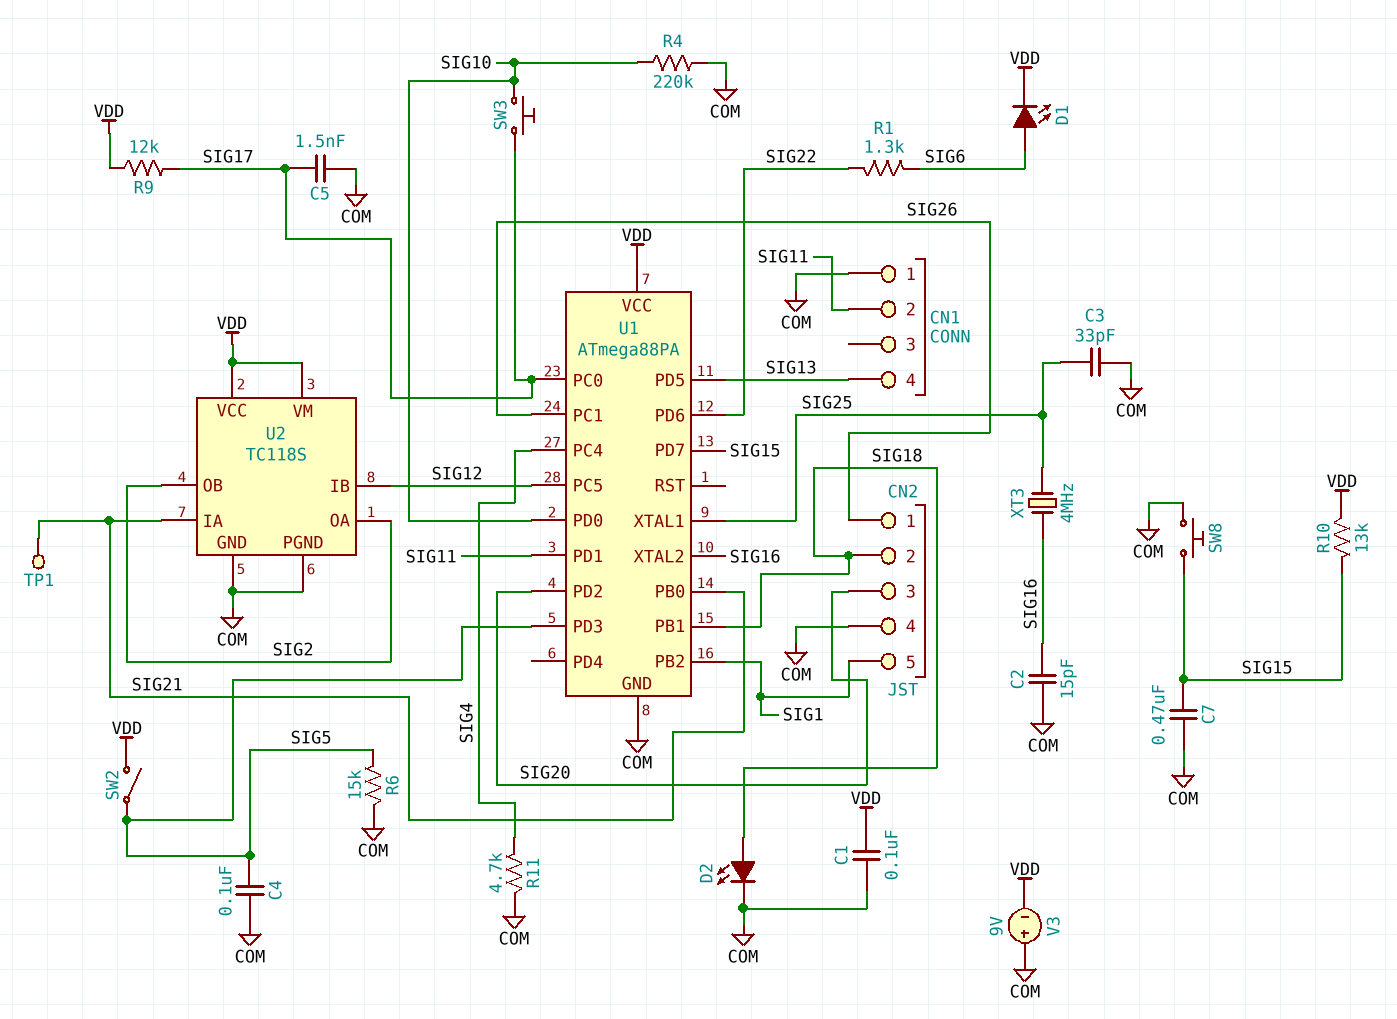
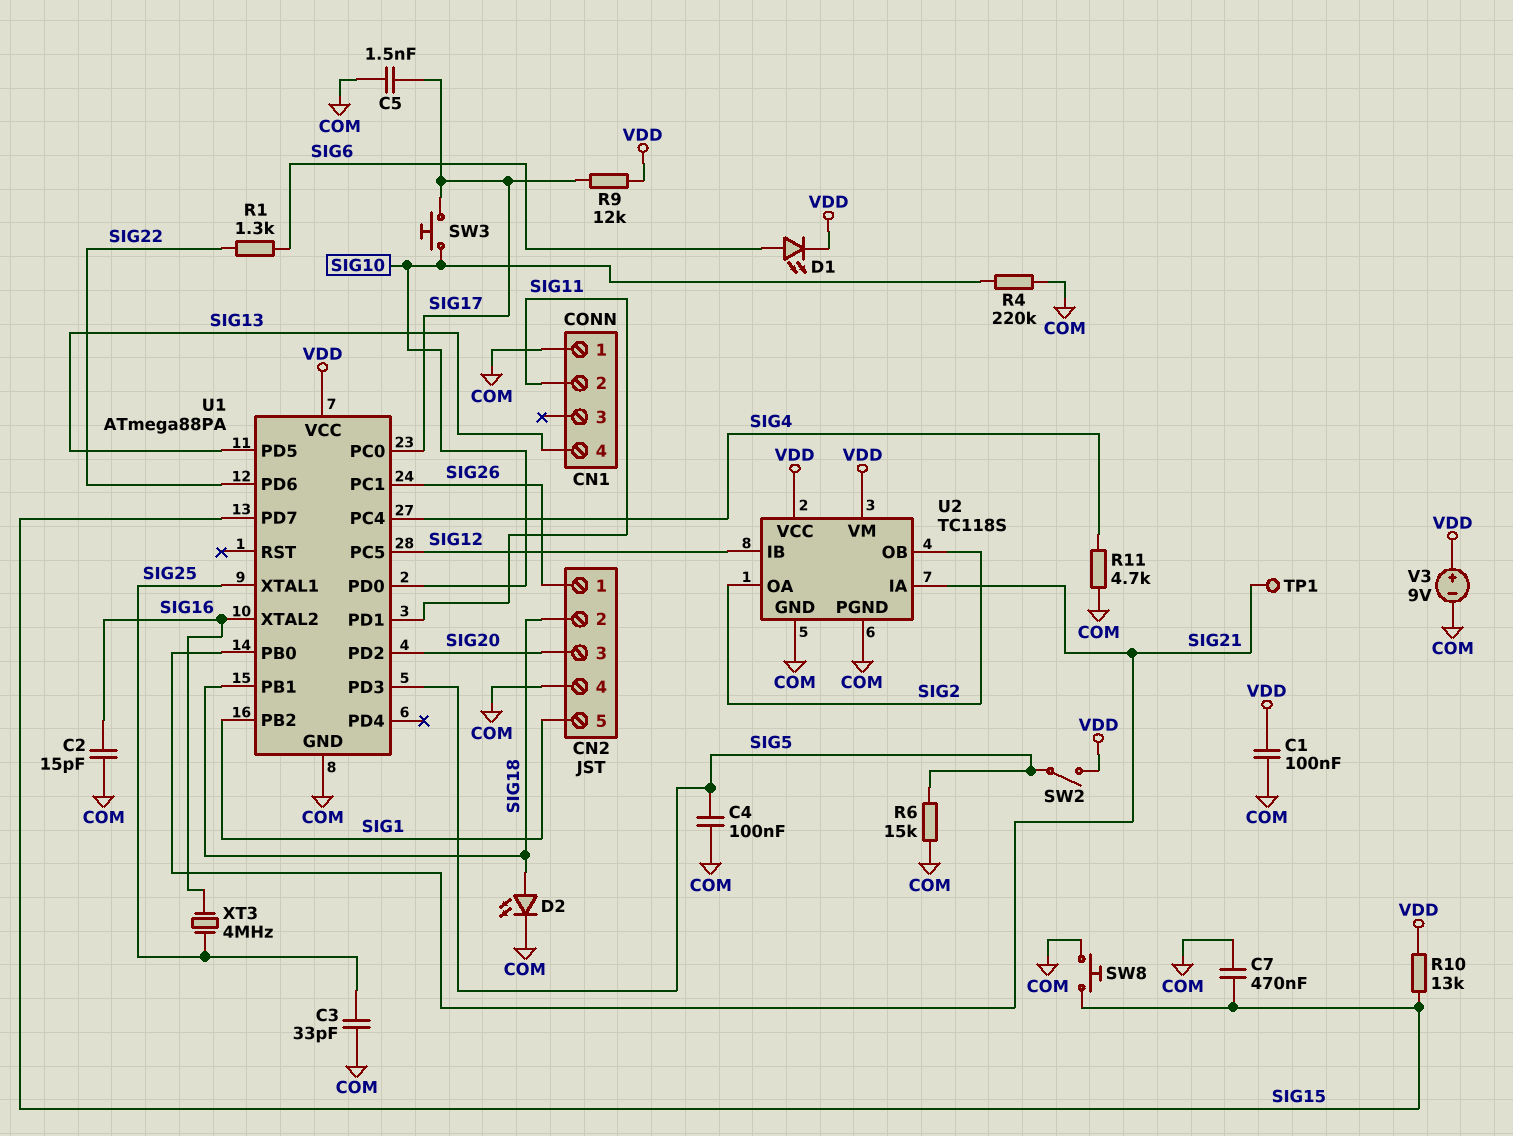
V3: 9V (plus COM, minus VDD) -> 9V (plus VDD, minus COM)

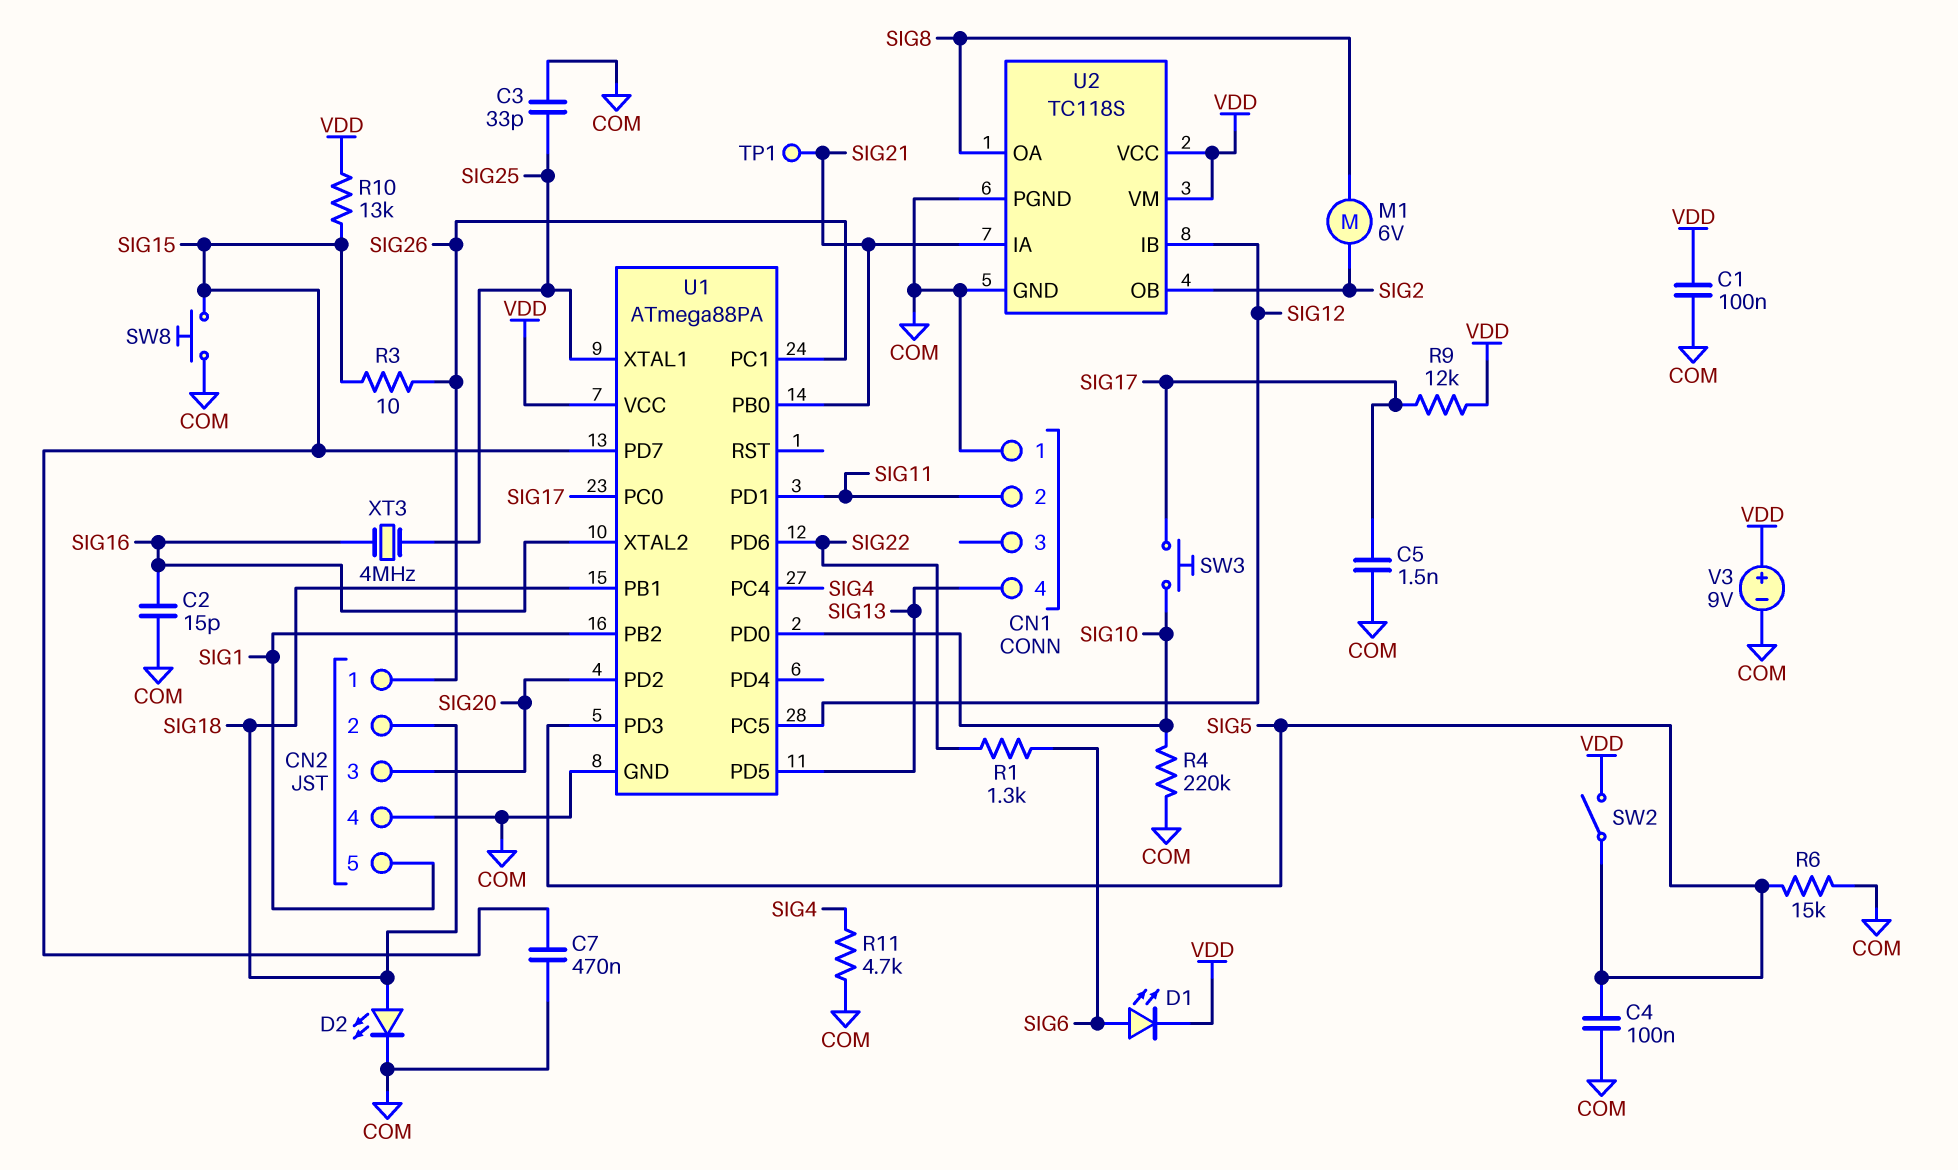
M1: none -> motor 6V (SIG2, SIG8)
R3: none -> 10 (SIG15, SIG26)
U2 pin OA: SIG2 -> SIG8

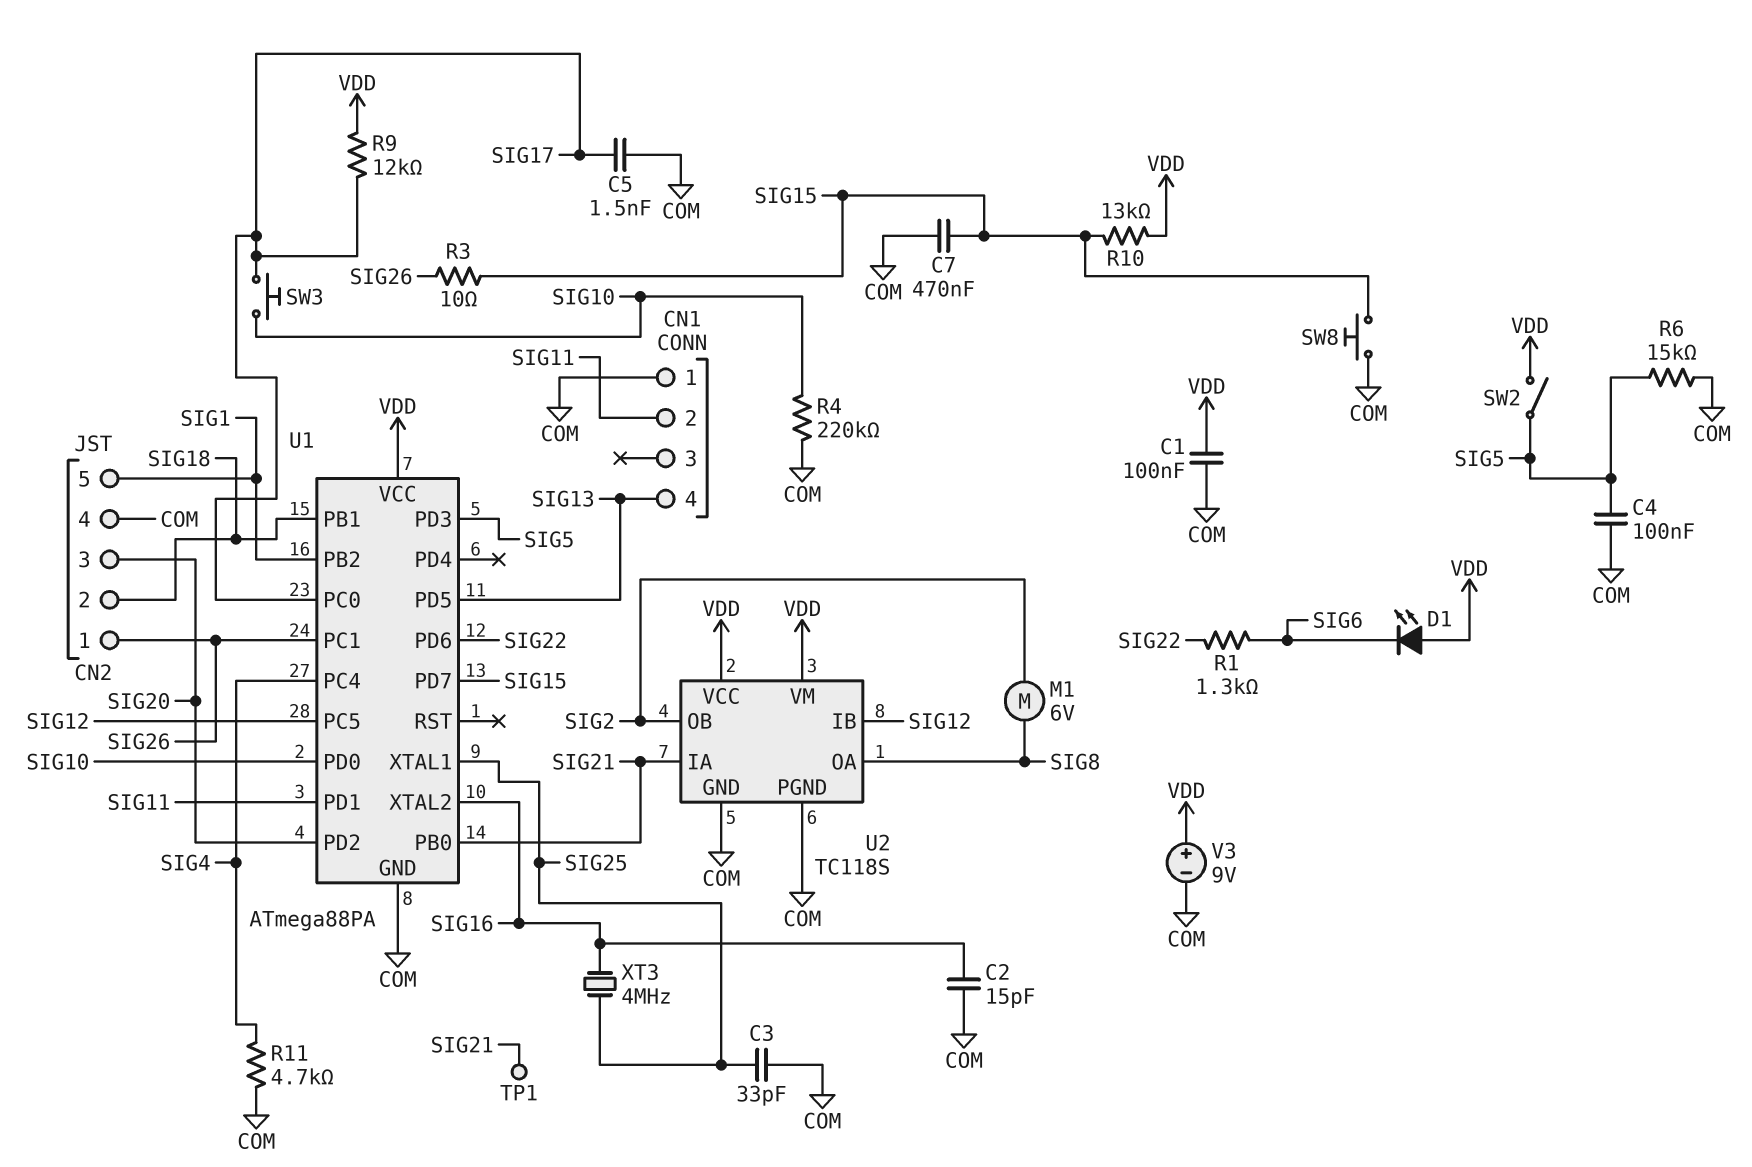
D1: LED (A SIG6, K VDD) -> LED (A VDD, K SIG6)
D2: LED (A SIG18, K COM) -> none

